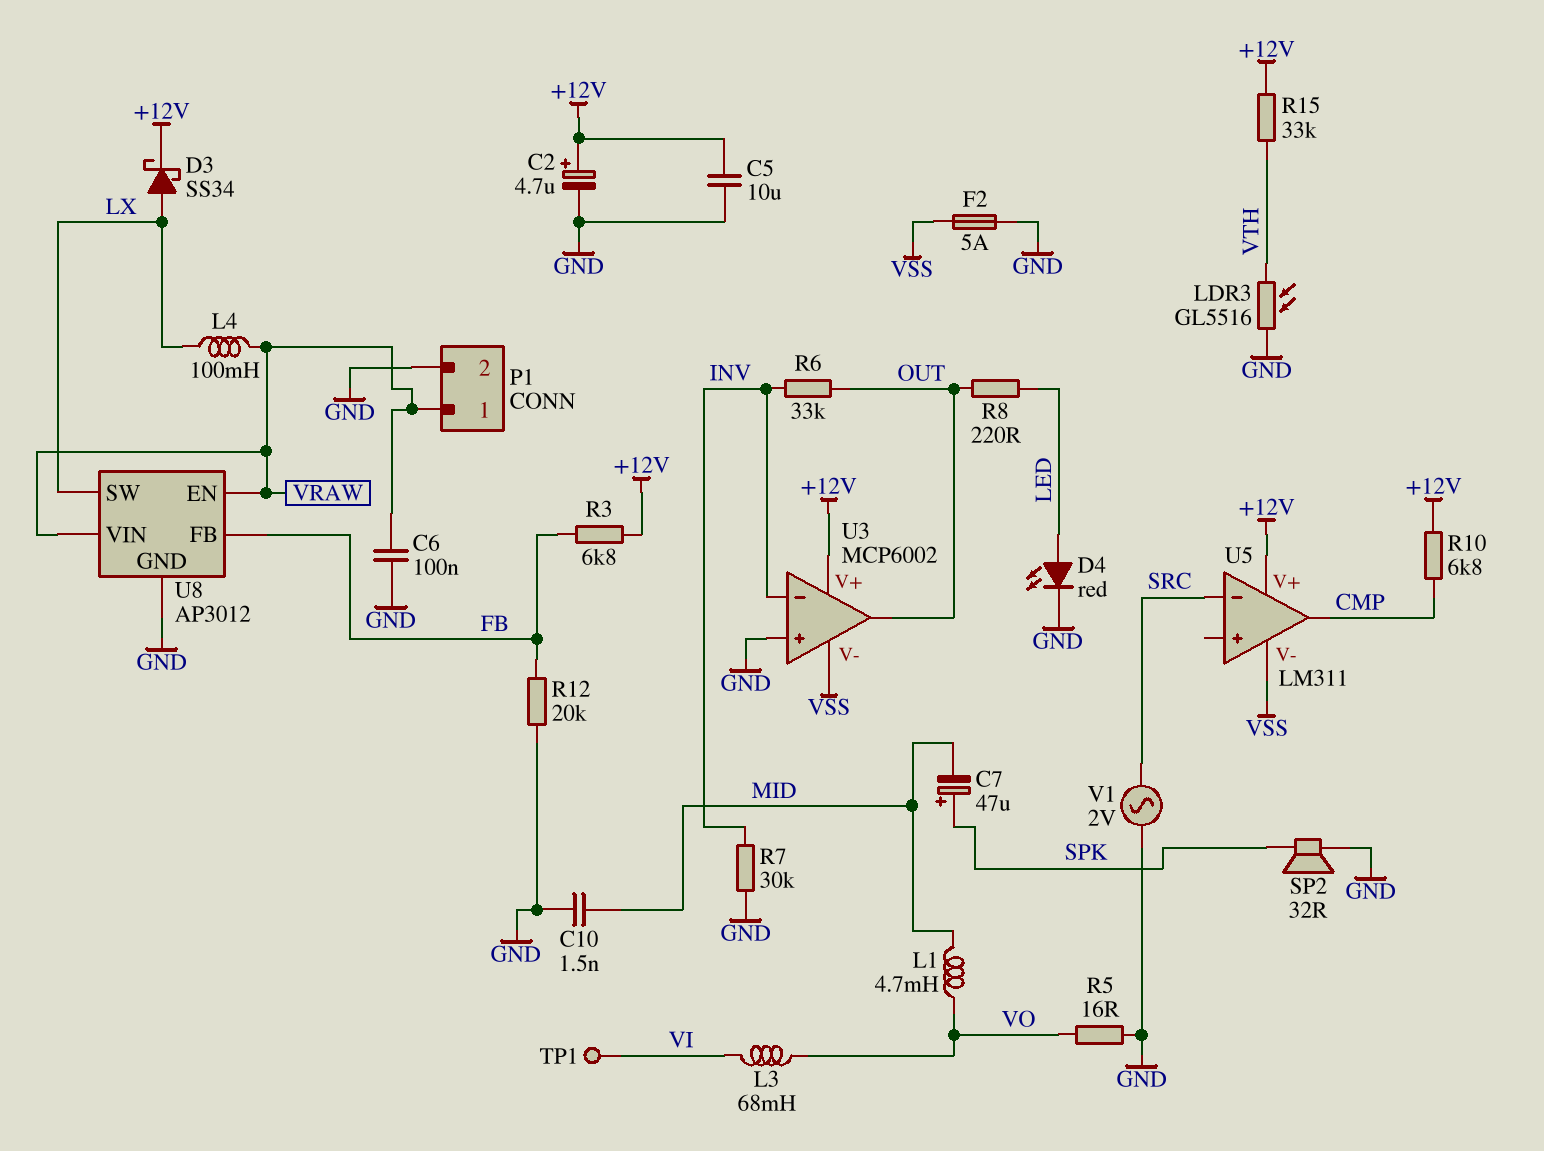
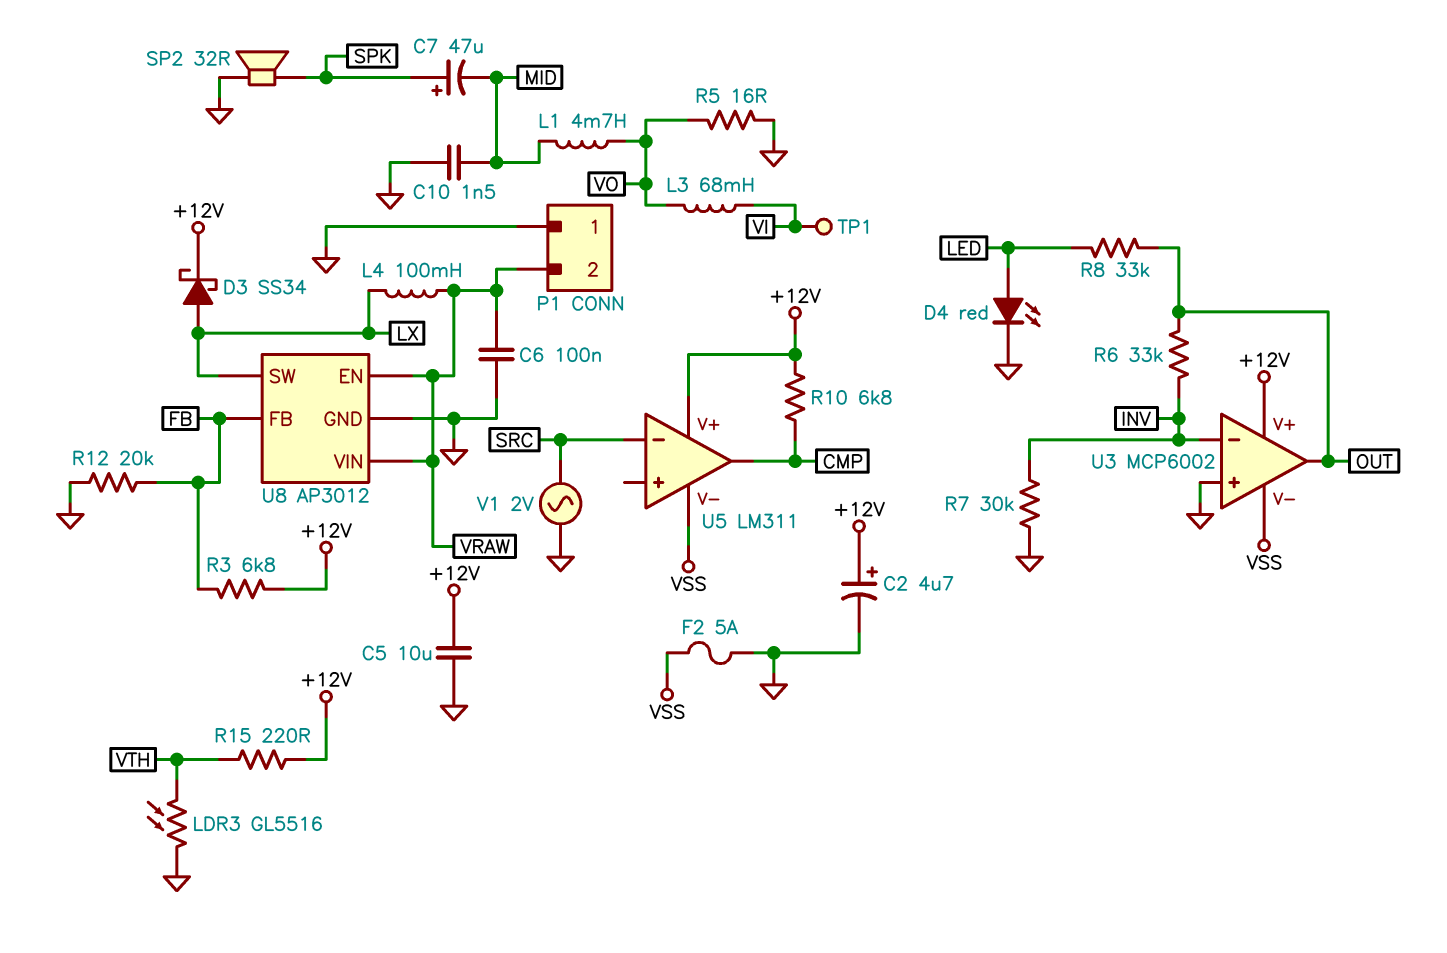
P1 pin 1: VRAW -> GND
P1 pin 2: GND -> VRAW
R8: 220 (LED, OUT) -> 33k (LED, OUT)
R15: 33k (+12V, VTH) -> 220 (+12V, VTH)

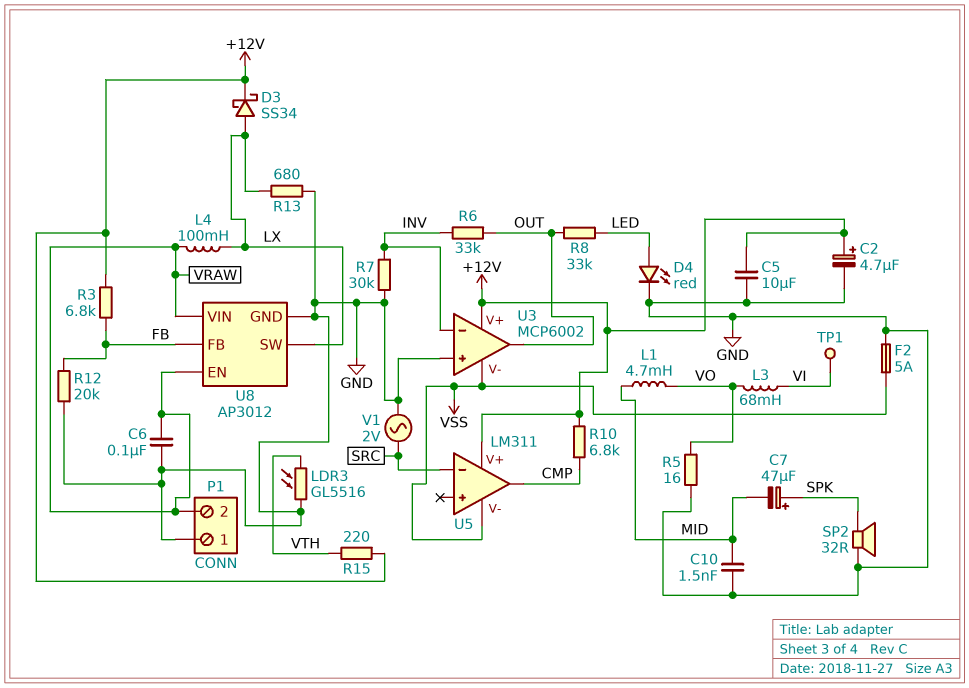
R13: none -> 680 (GND, LX)

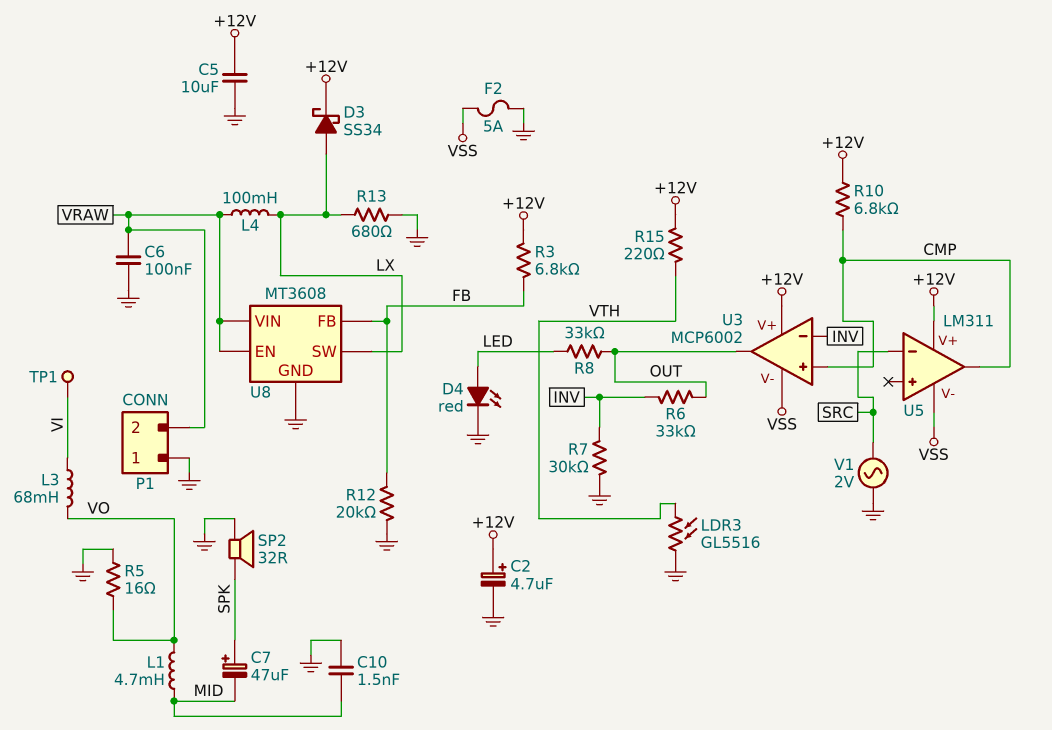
U3 pin in+: GND -> CMP
U8: AP3012 -> MT3608

